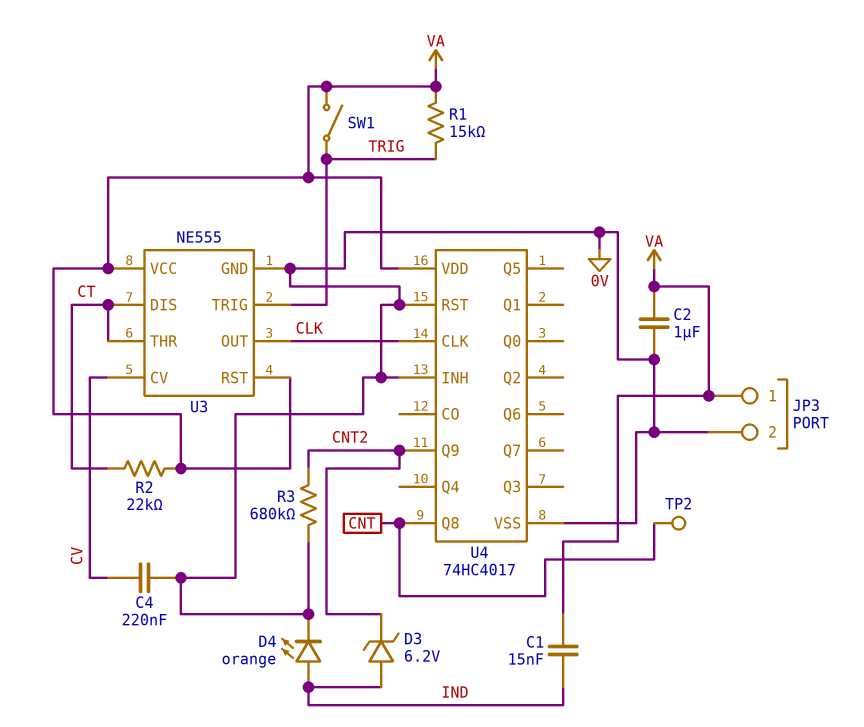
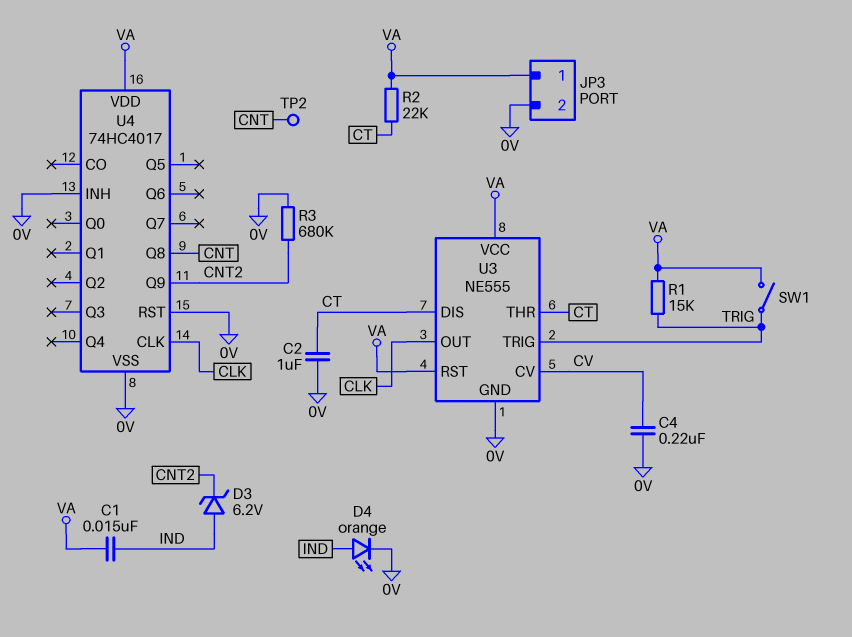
C2: 1uF (0V, VA) -> 1uF (0V, CT)

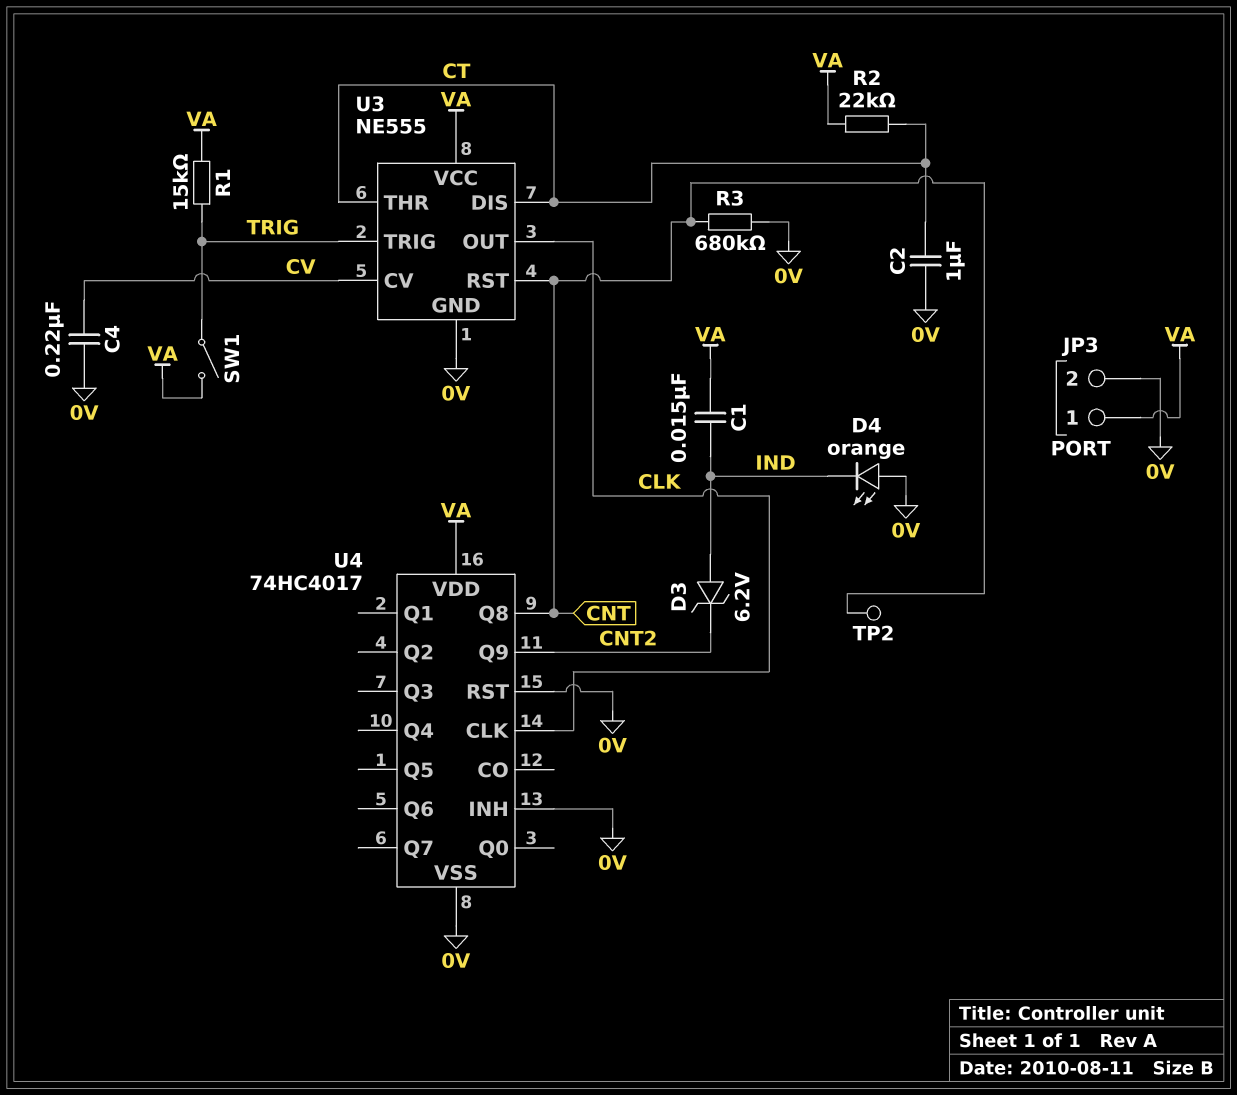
D4: LED orange (A IND, K 0V) -> LED orange (A 0V, K IND)
R3: 680k (0V, CNT2) -> 680k (0V, CNT)
U3 pin RST: VA -> CNT

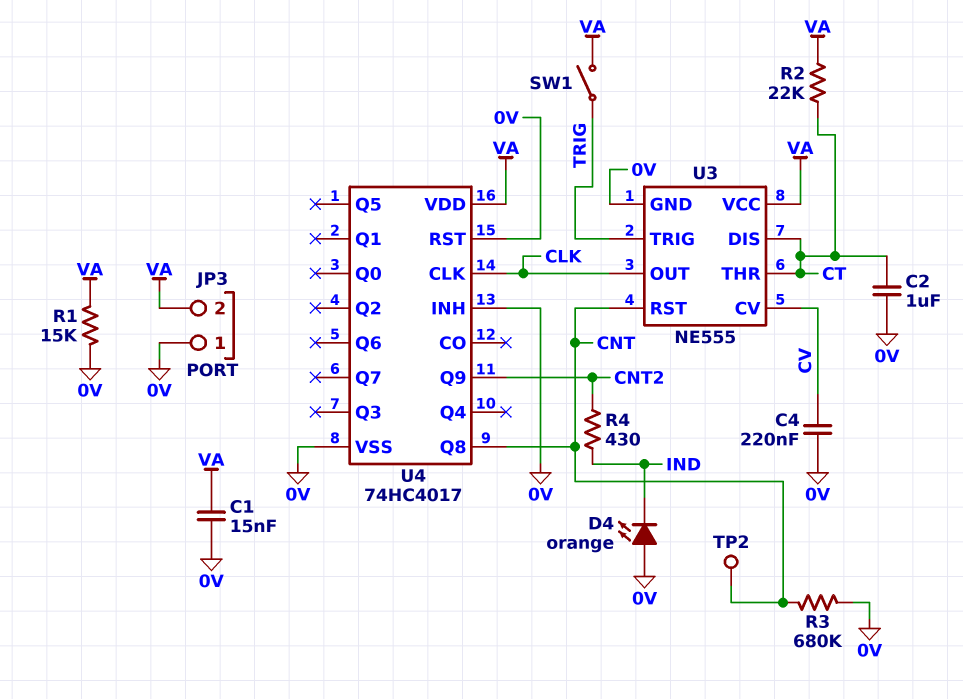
C1: 15nF (IND, VA) -> 15nF (0V, VA)
D3: zener 6.2V (A IND, K CNT2) -> none
JP3 pin 1: VA -> 0V
JP3 pin 2: 0V -> VA
R1: 15k (TRIG, VA) -> 15k (0V, VA)
R4: none -> 430 (CNT2, IND)

